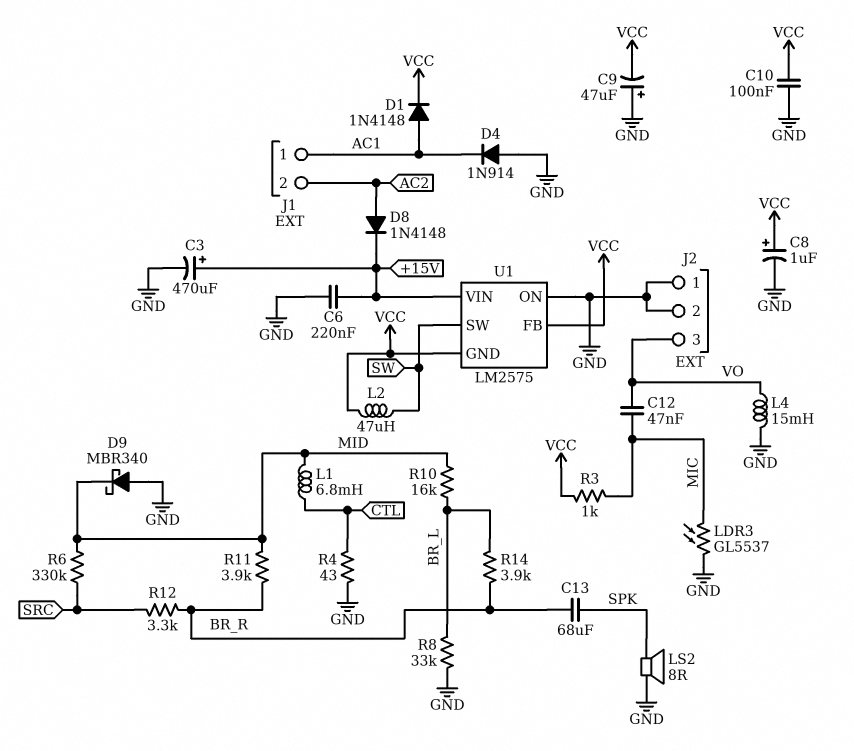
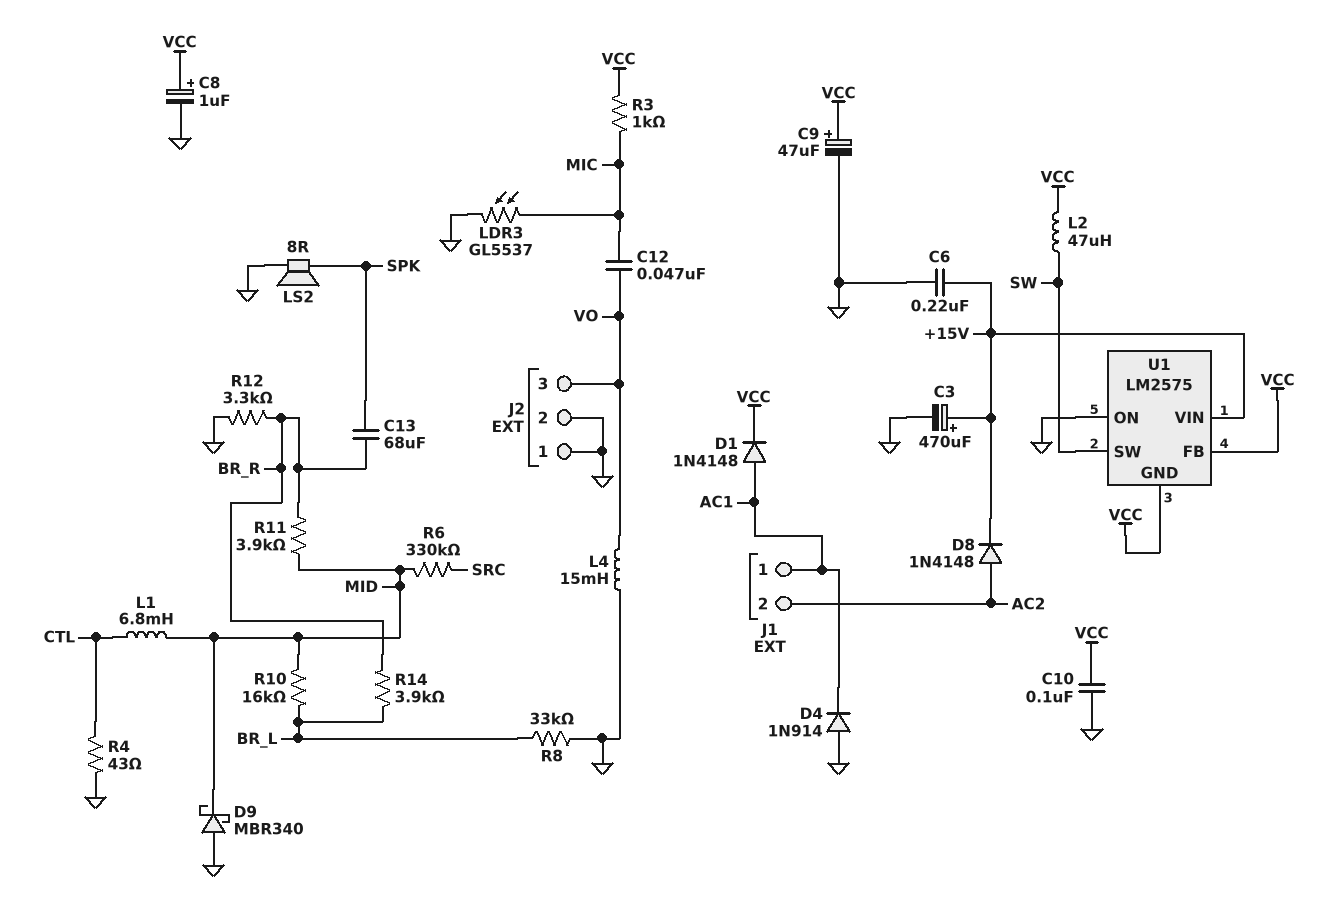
C9: 47uF (plus GND, minus VCC) -> 47uF (plus VCC, minus GND)
R12: 3.3k (BR_R, SRC) -> 3.3k (BR_R, GND)

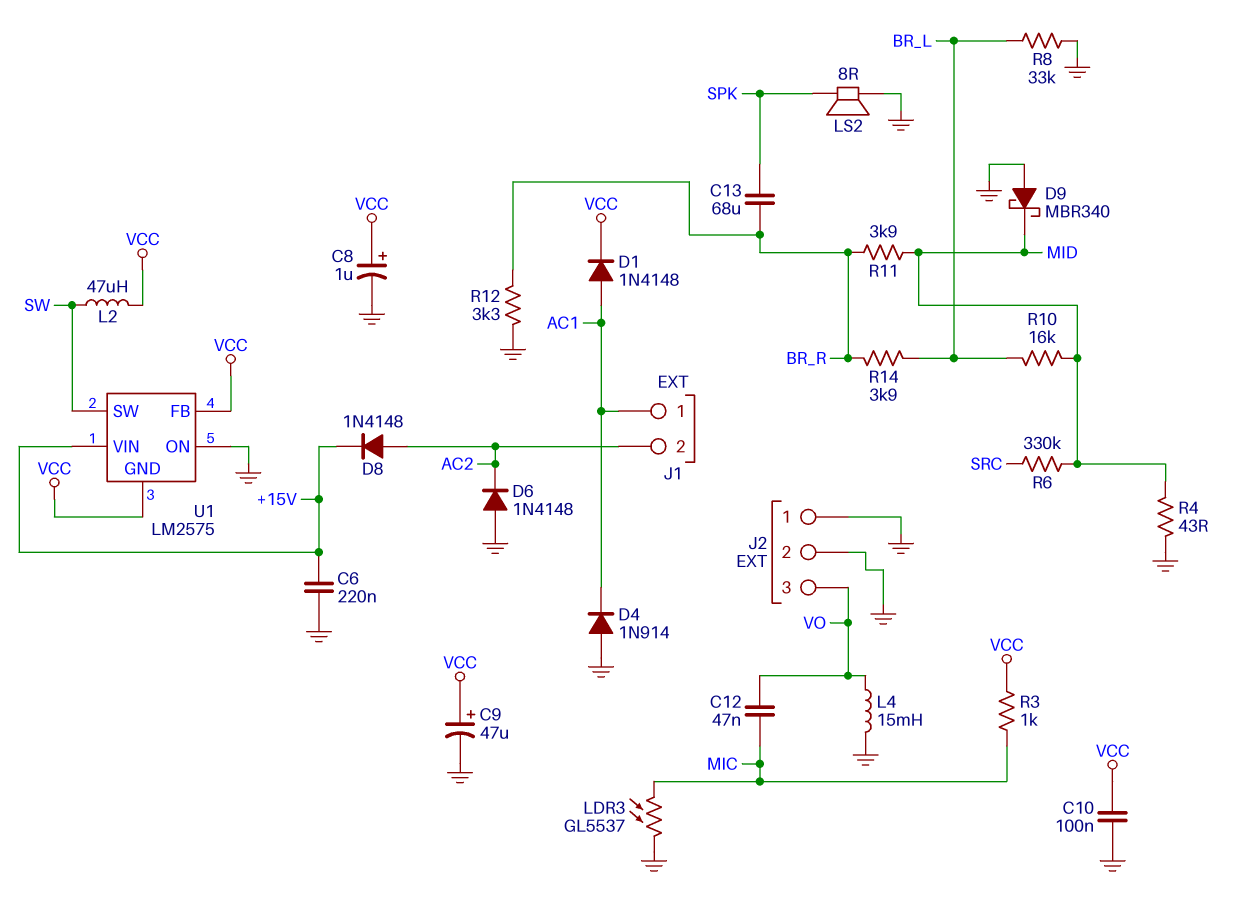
C3: 470uF (plus +15V, minus GND) -> none
D6: none -> diode 1N4148 (A GND, K AC2)
L1: 6.8mH (CTL, MID) -> none
R4: 43 (CTL, GND) -> 43 (GND, MID)

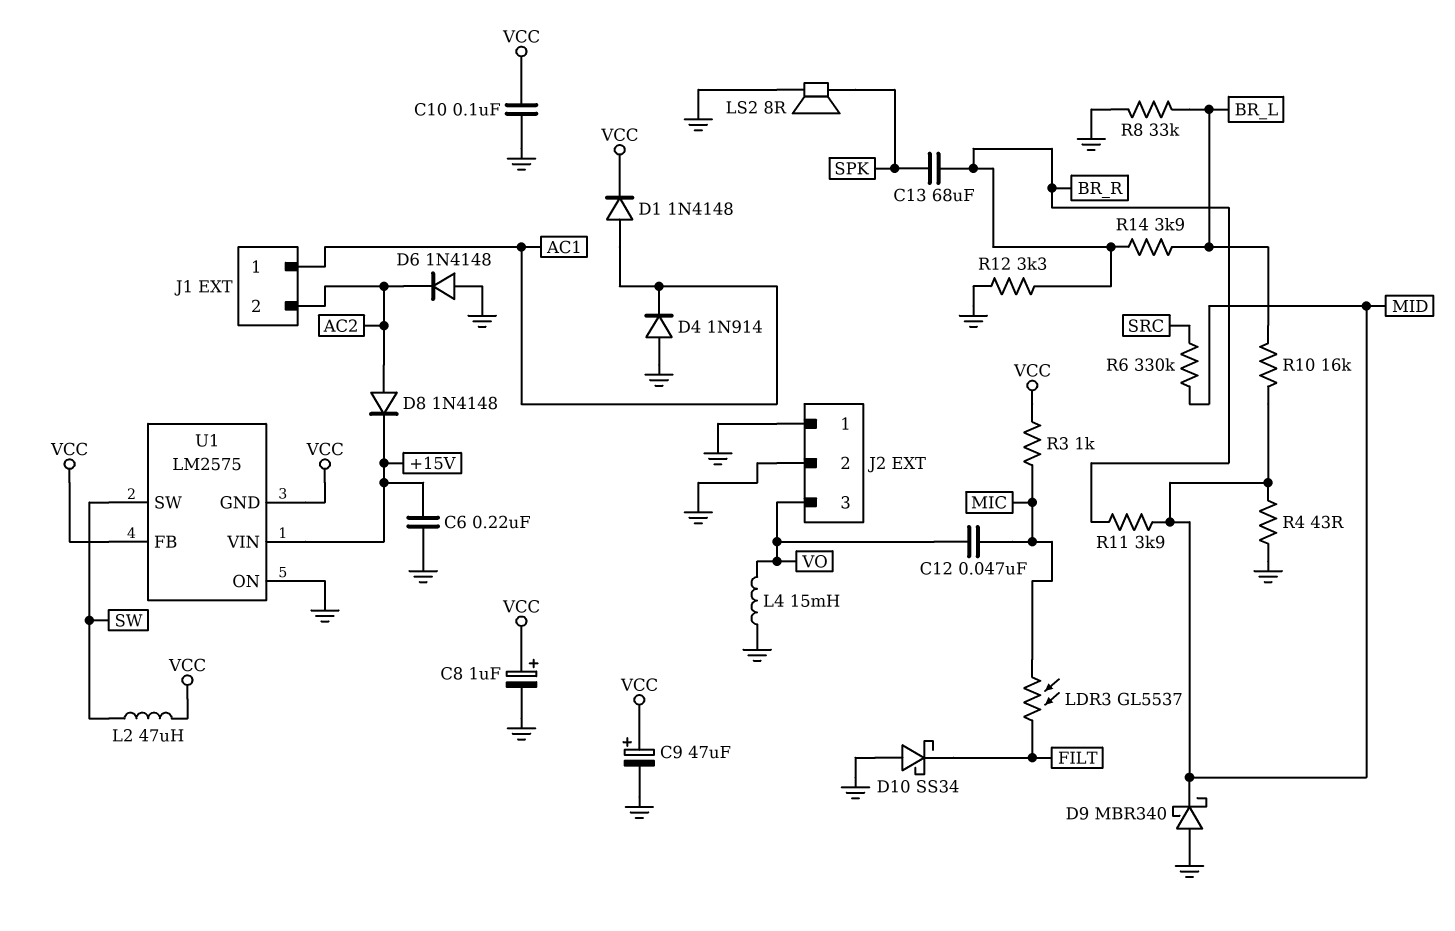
D10: none -> schottky SS34 (A GND, K FILT)
LDR3: GL5537 (GND, MIC) -> GL5537 (FILT, MIC)

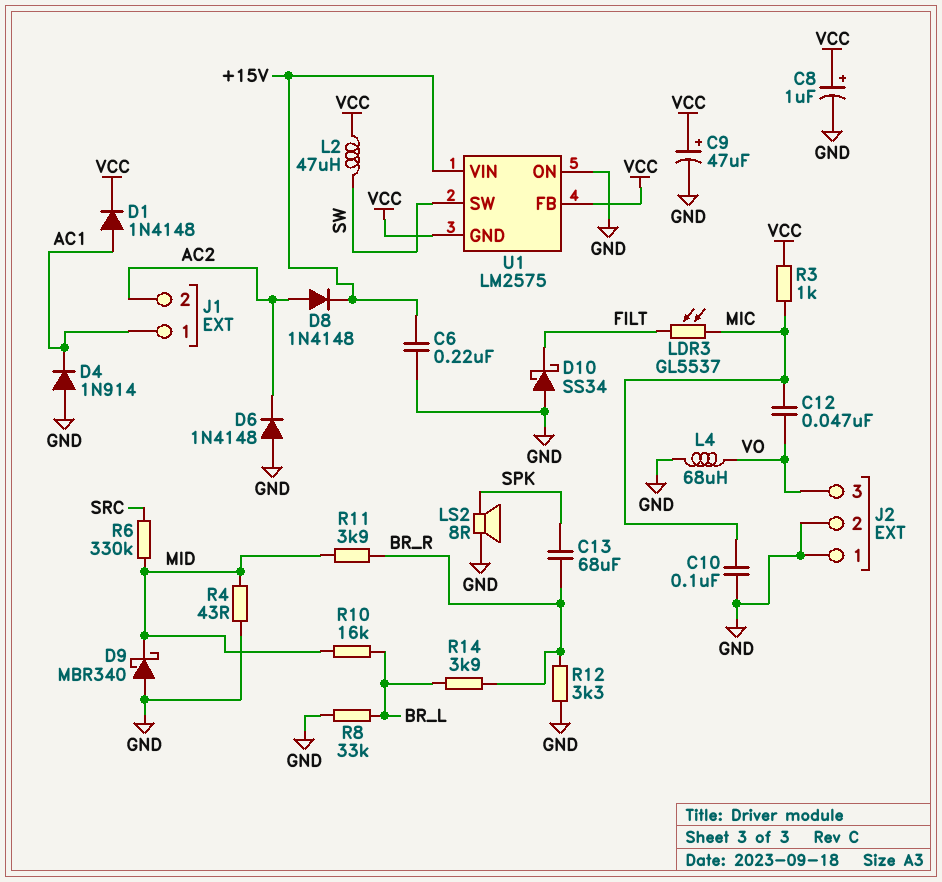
C10: 100nF (GND, VCC) -> 100nF (GND, MIC)
L4: 15mH (GND, VO) -> 68uH (GND, VO)

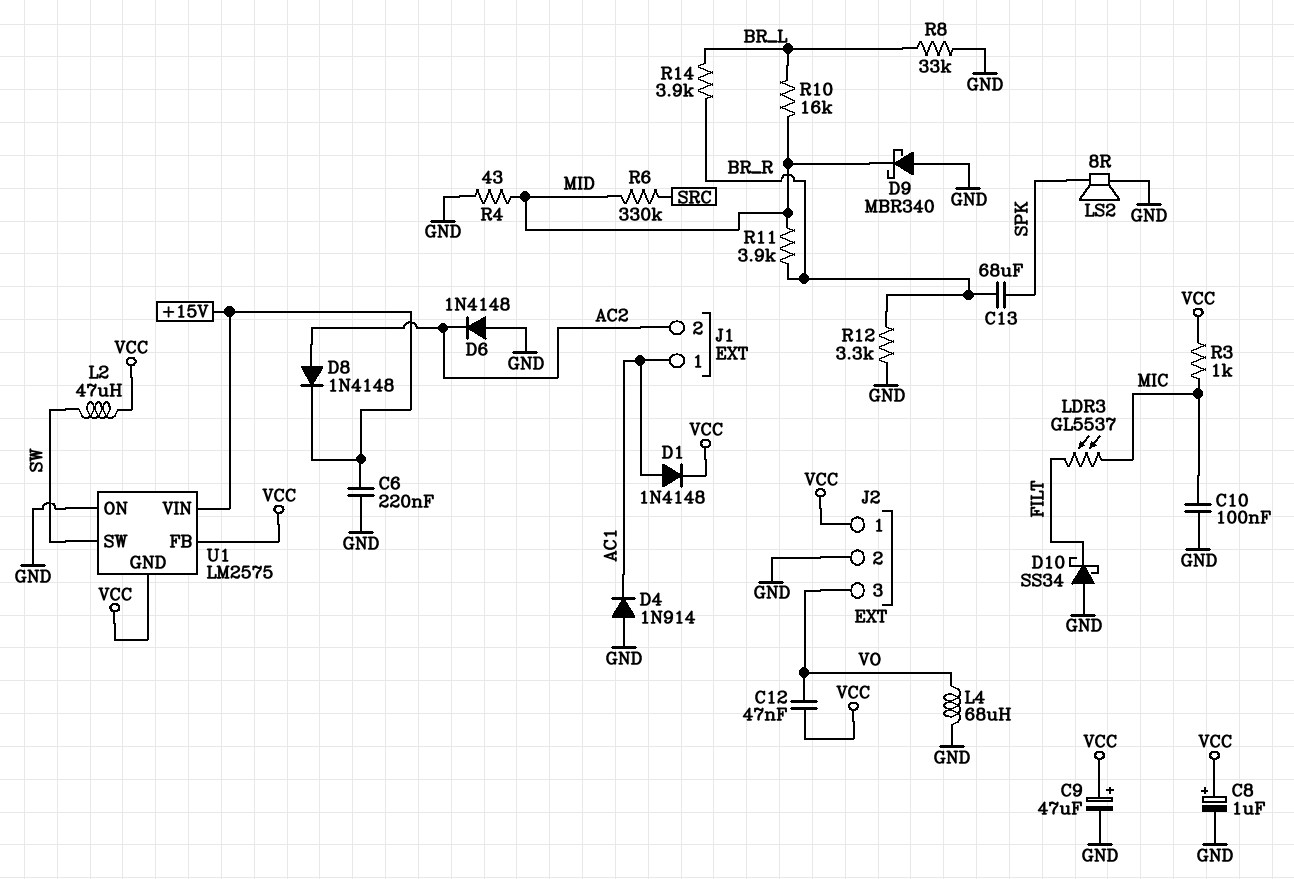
C12: 47nF (MIC, VO) -> 47nF (VCC, VO)
J2 pin 1: GND -> VCC

